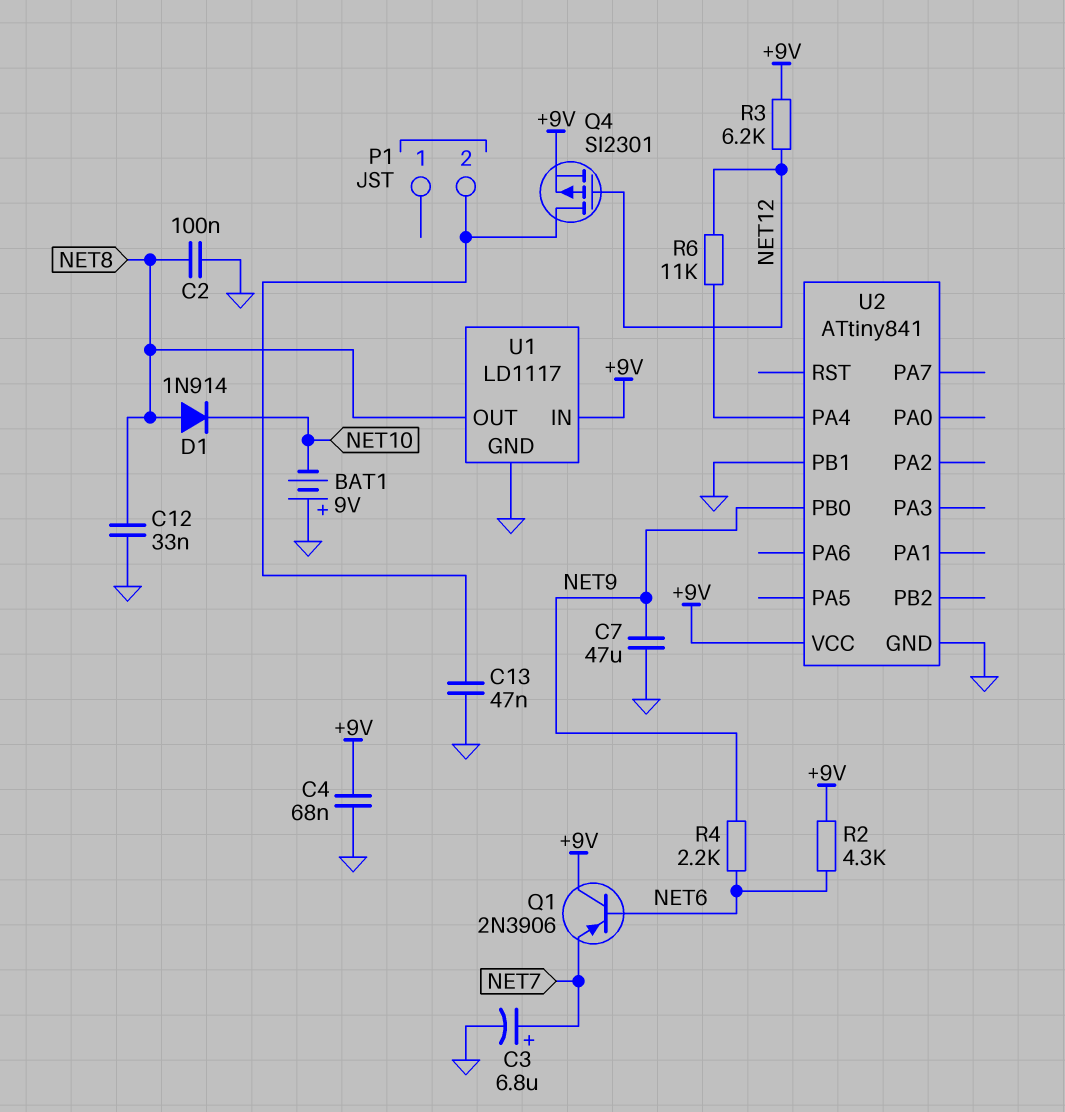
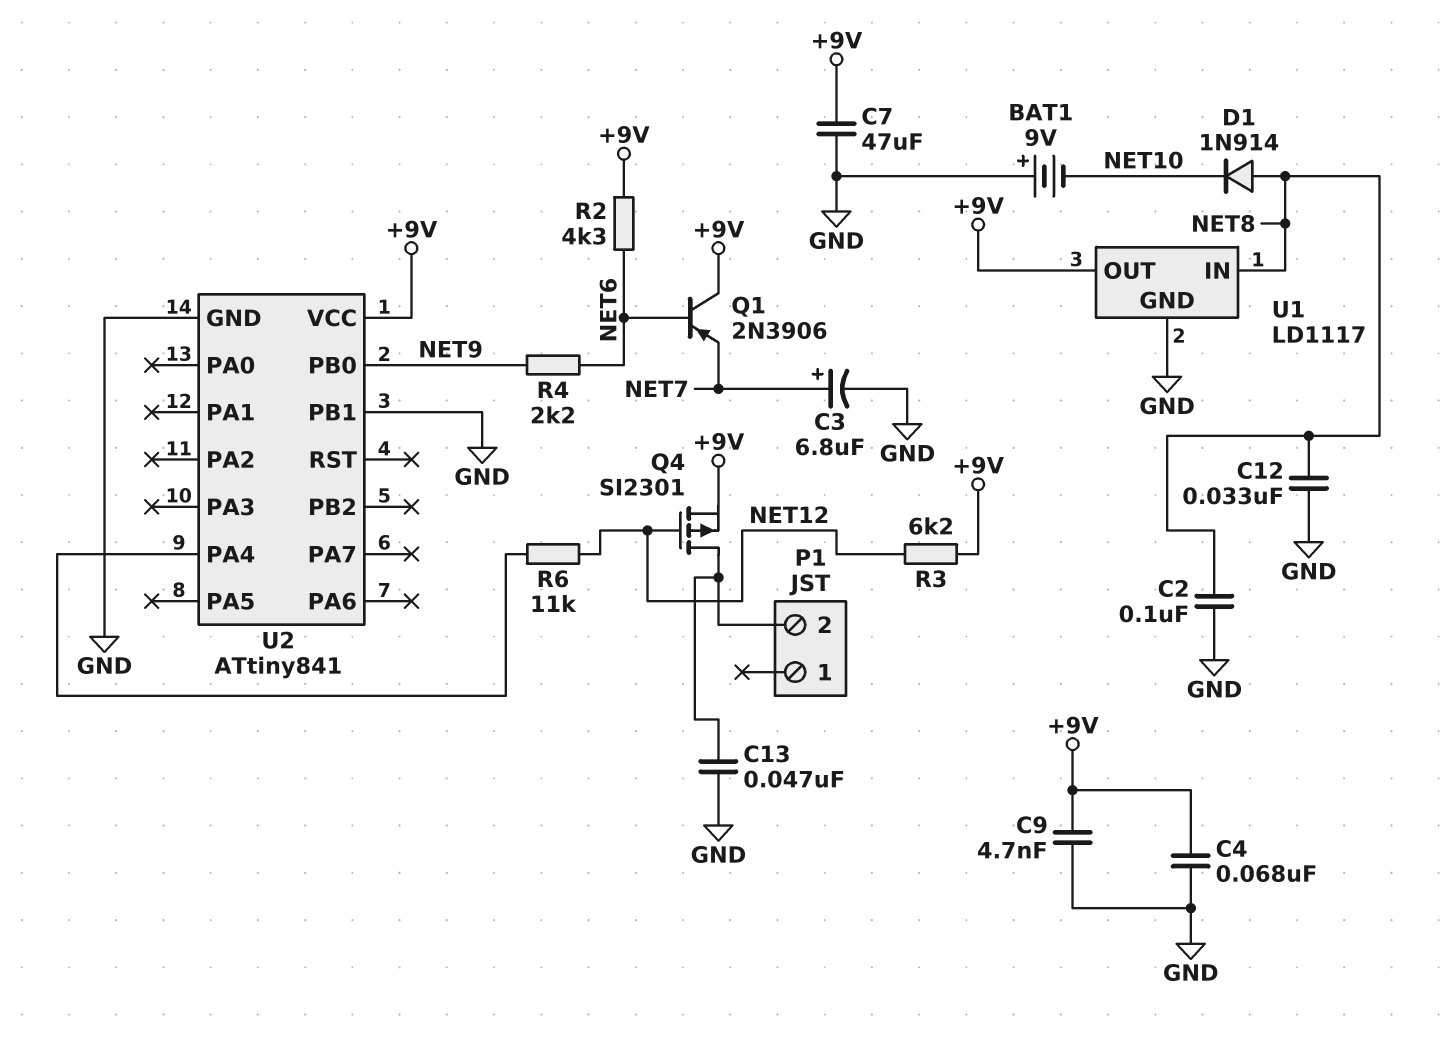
C7: 47uF (GND, NET9) -> 47uF (+9V, GND)
C9: none -> 4.7nF (+9V, GND)
U1 pin IN: +9V -> NET8
U1 pin OUT: NET8 -> +9V

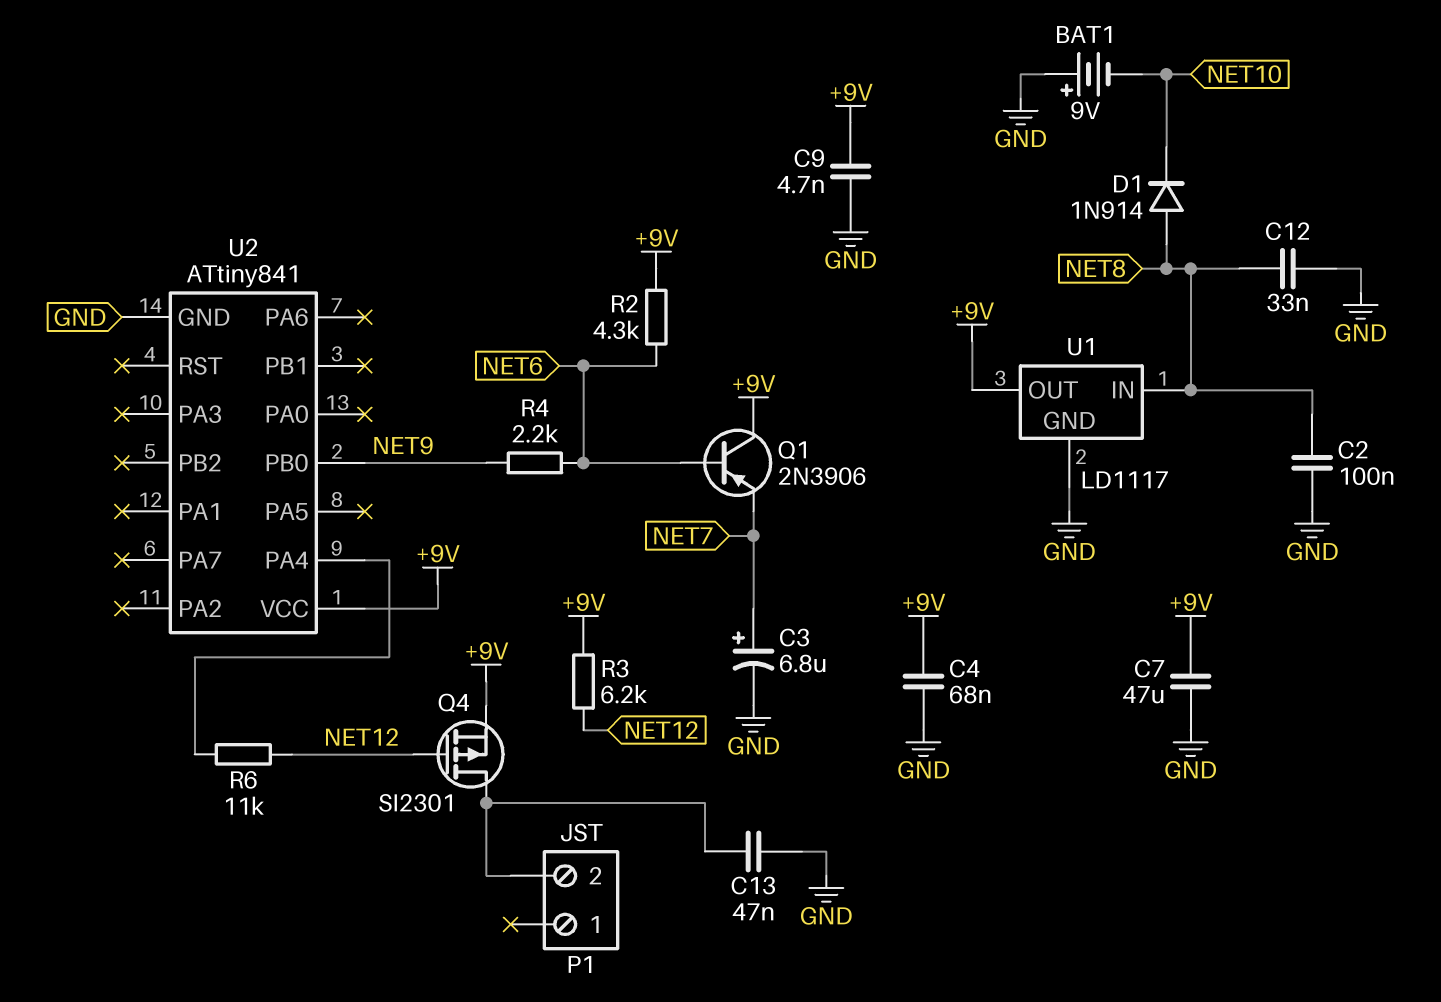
U2 pin PB1: GND -> none

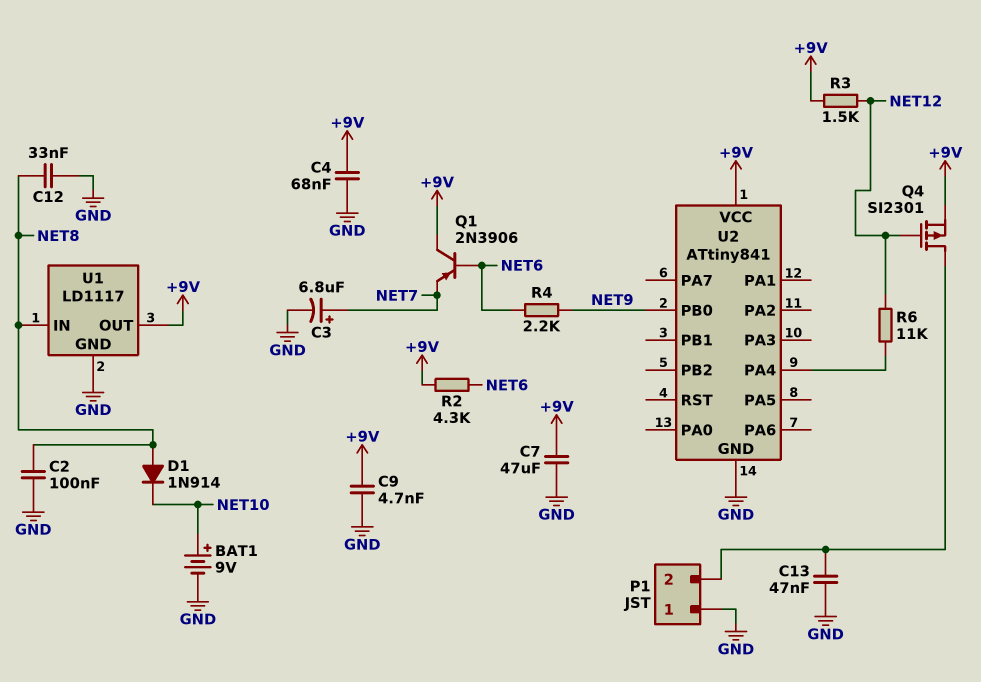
BAT1: 9V (plus GND, minus NET10) -> 9V (plus NET10, minus GND)
P1 pin 1: none -> GND
R3: 6.2k (+9V, NET12) -> 1.5k (+9V, NET12)

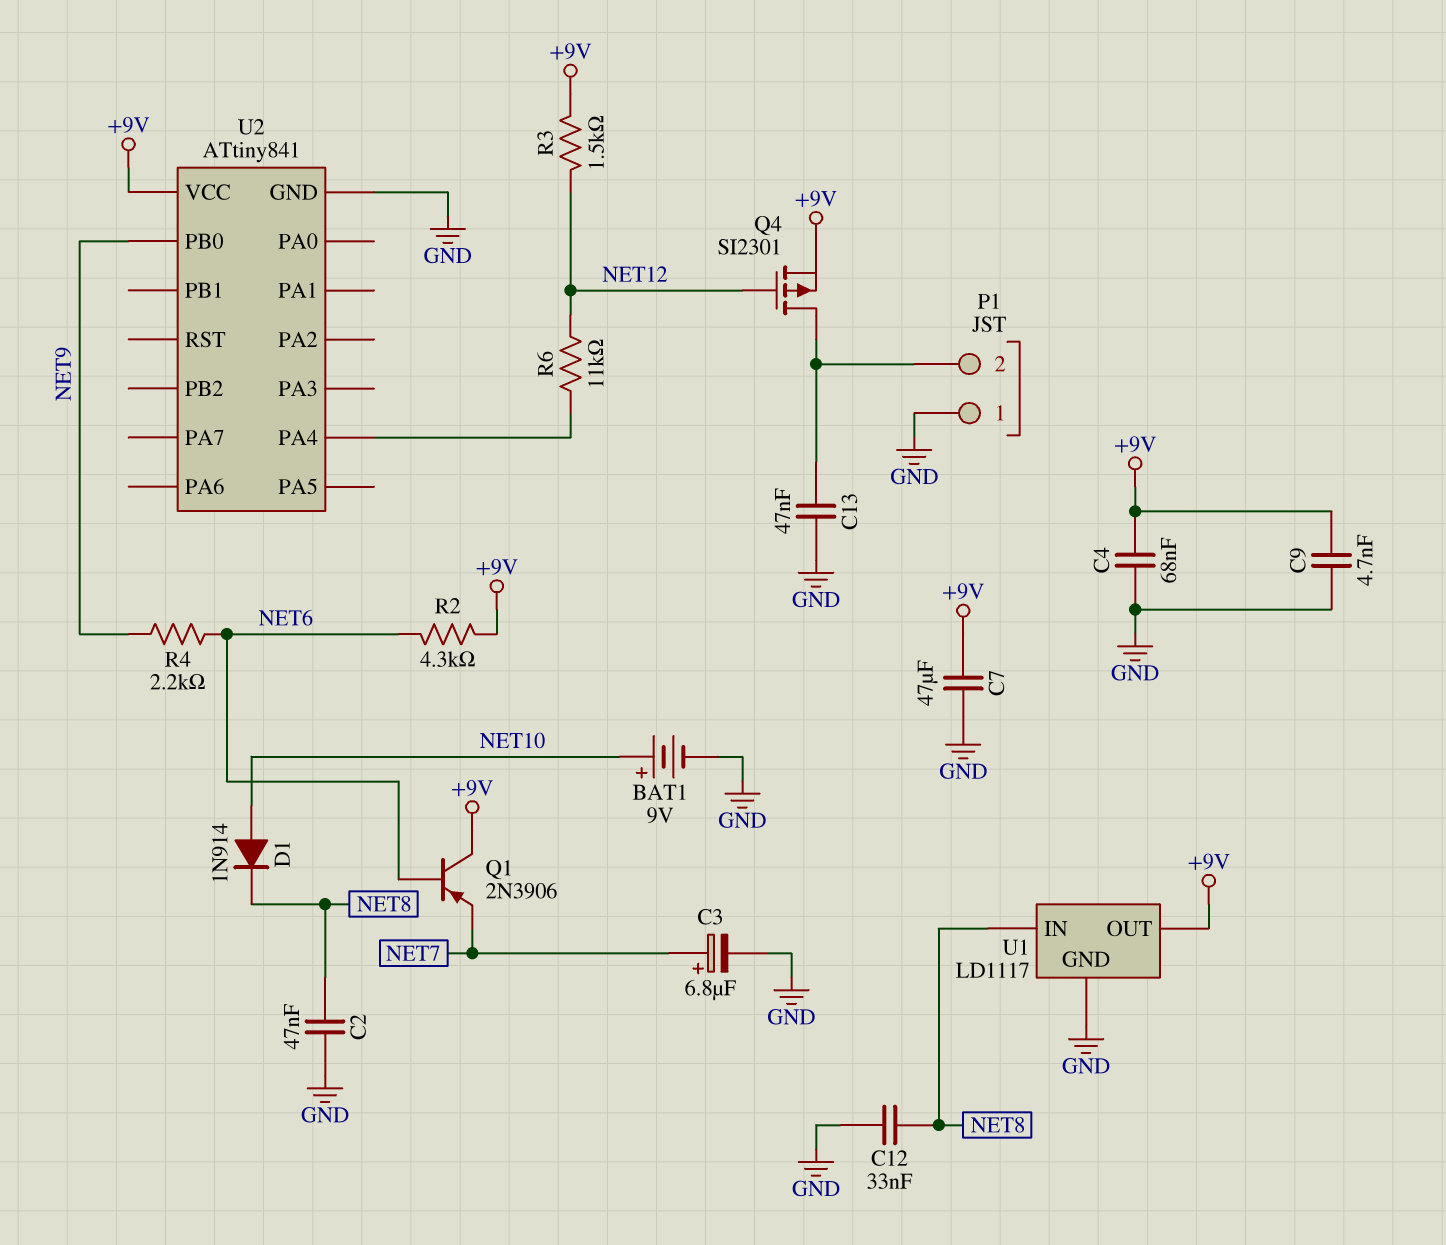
C2: 100nF (GND, NET8) -> 47nF (GND, NET8)
D1: diode 1N914 (A NET8, K NET10) -> diode 1N914 (A NET10, K NET8)

